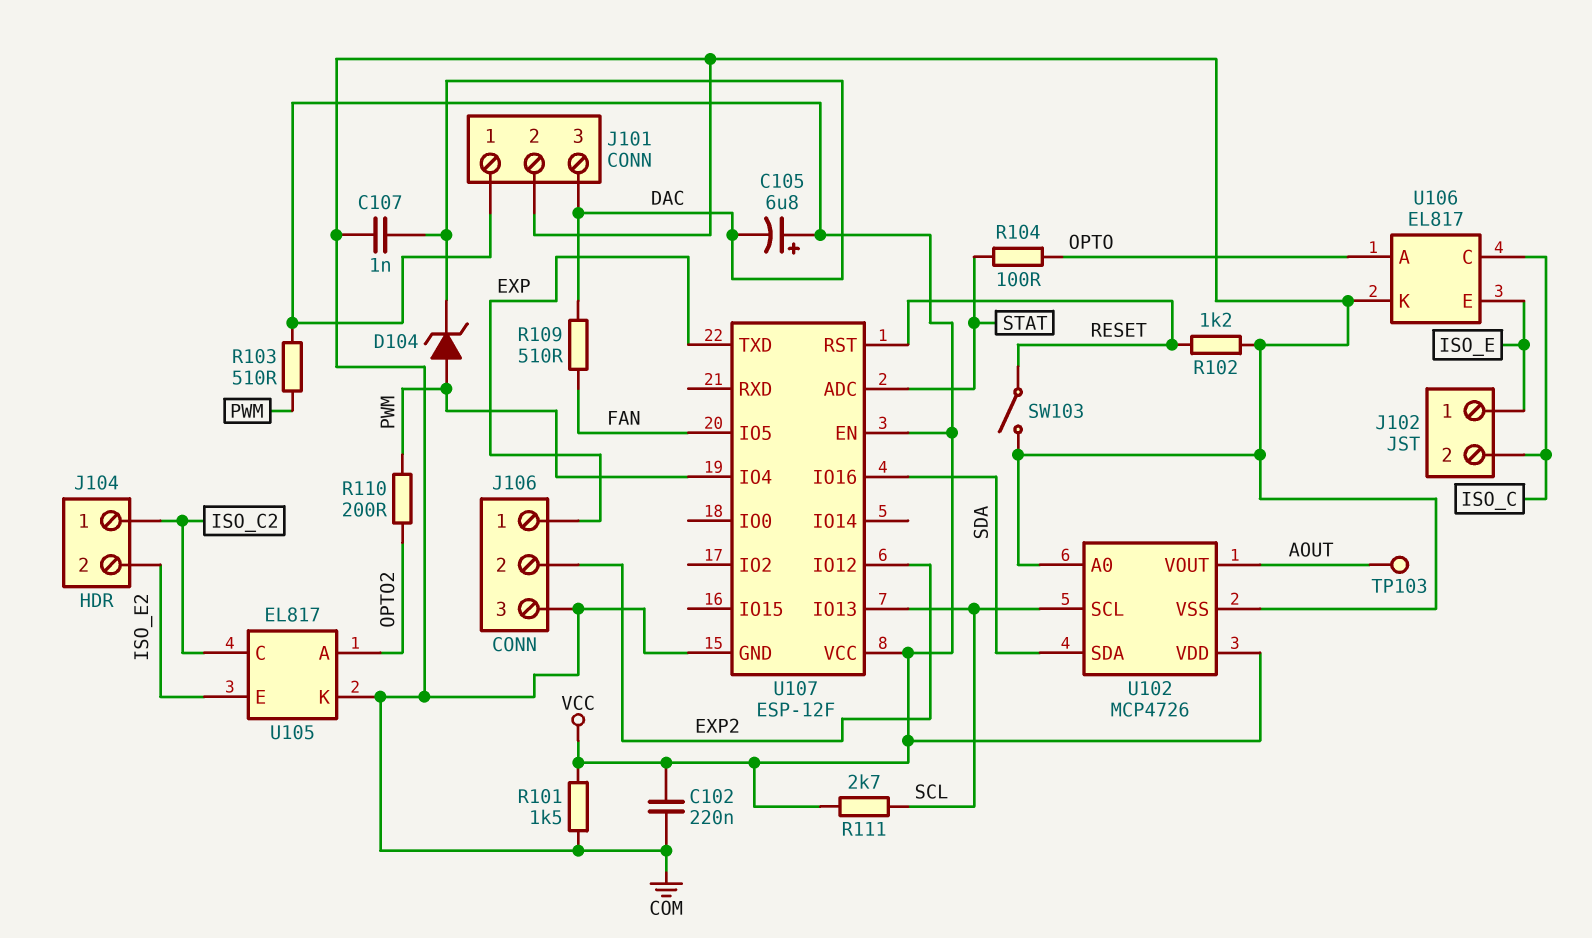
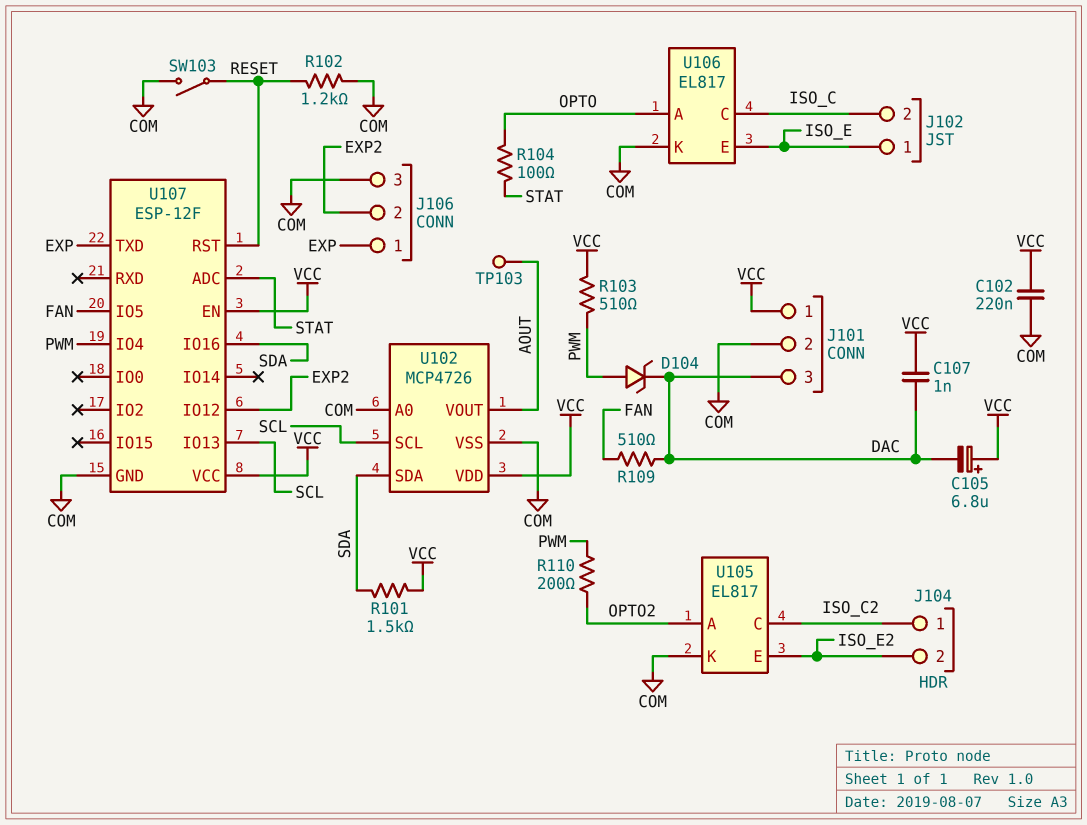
C107: 1nF (COM, DAC) -> 1nF (DAC, VCC)
R101: 1.5k (COM, VCC) -> 1.5k (SDA, VCC)
R111: 2.7k (SCL, VCC) -> none

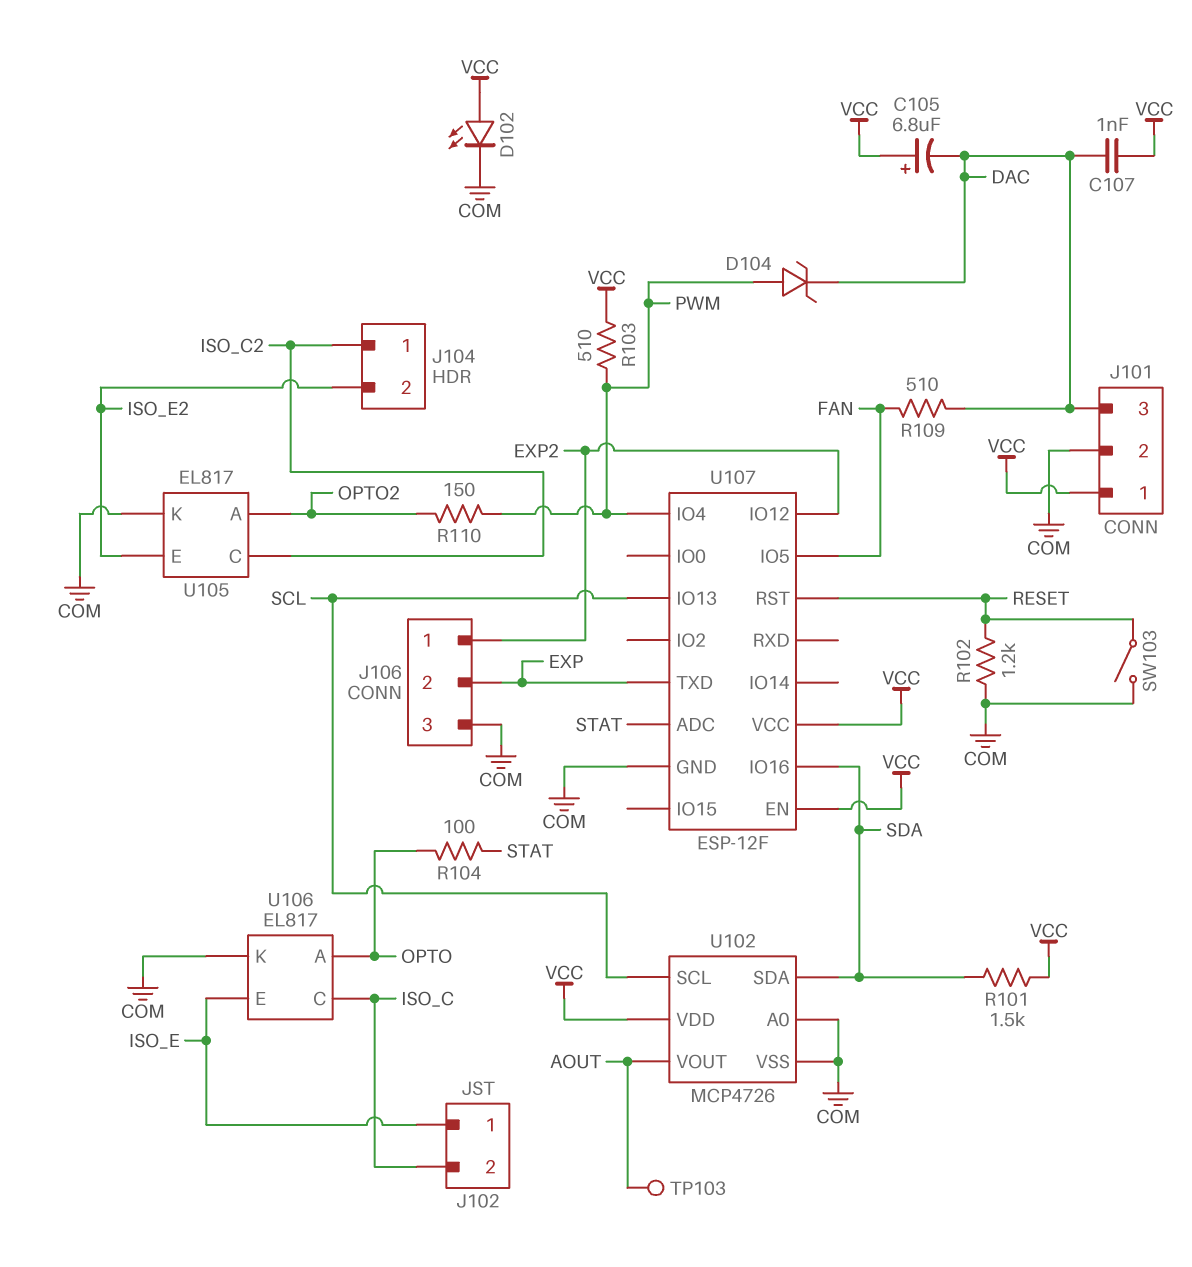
C102: 220nF (COM, VCC) -> none
D102: none -> LED (A VCC, K COM)
J106 pin 1: EXP -> EXP2
J106 pin 2: EXP2 -> EXP
R110: 200 (OPTO2, PWM) -> 150 (OPTO2, PWM)

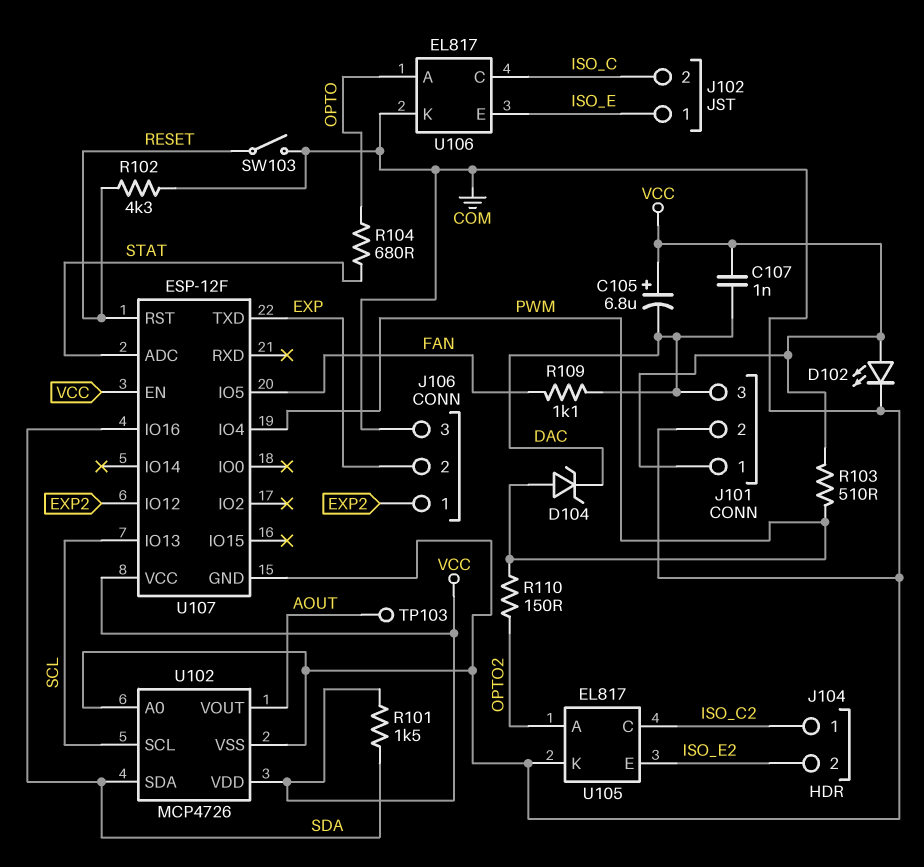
R102: 1.2k (COM, RESET) -> 4.3k (COM, RESET)
R104: 100 (OPTO, STAT) -> 680 (OPTO, STAT)
R109: 510 (DAC, FAN) -> 1.1k (DAC, FAN)

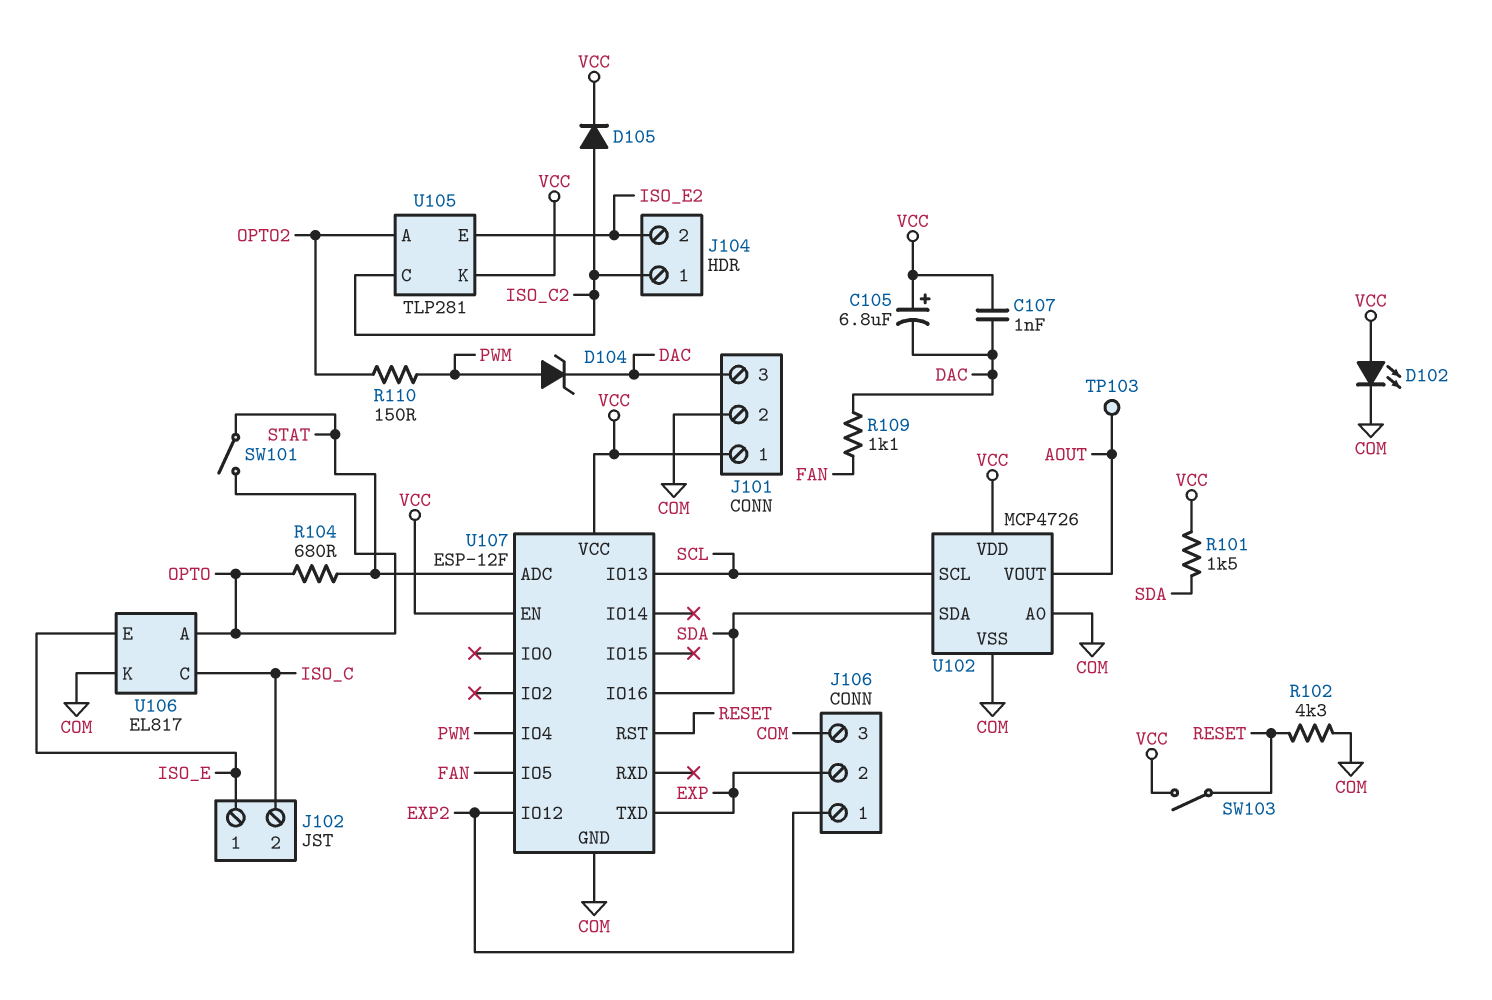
D105: none -> diode (A ISO_C2, K VCC)
R103: 510 (PWM, VCC) -> none
SW101: none -> switch (OPTO, STAT)
SW103: switch (COM, RESET) -> switch (RESET, VCC)
U105: EL817 -> TLP281
U105 pin K: COM -> VCC

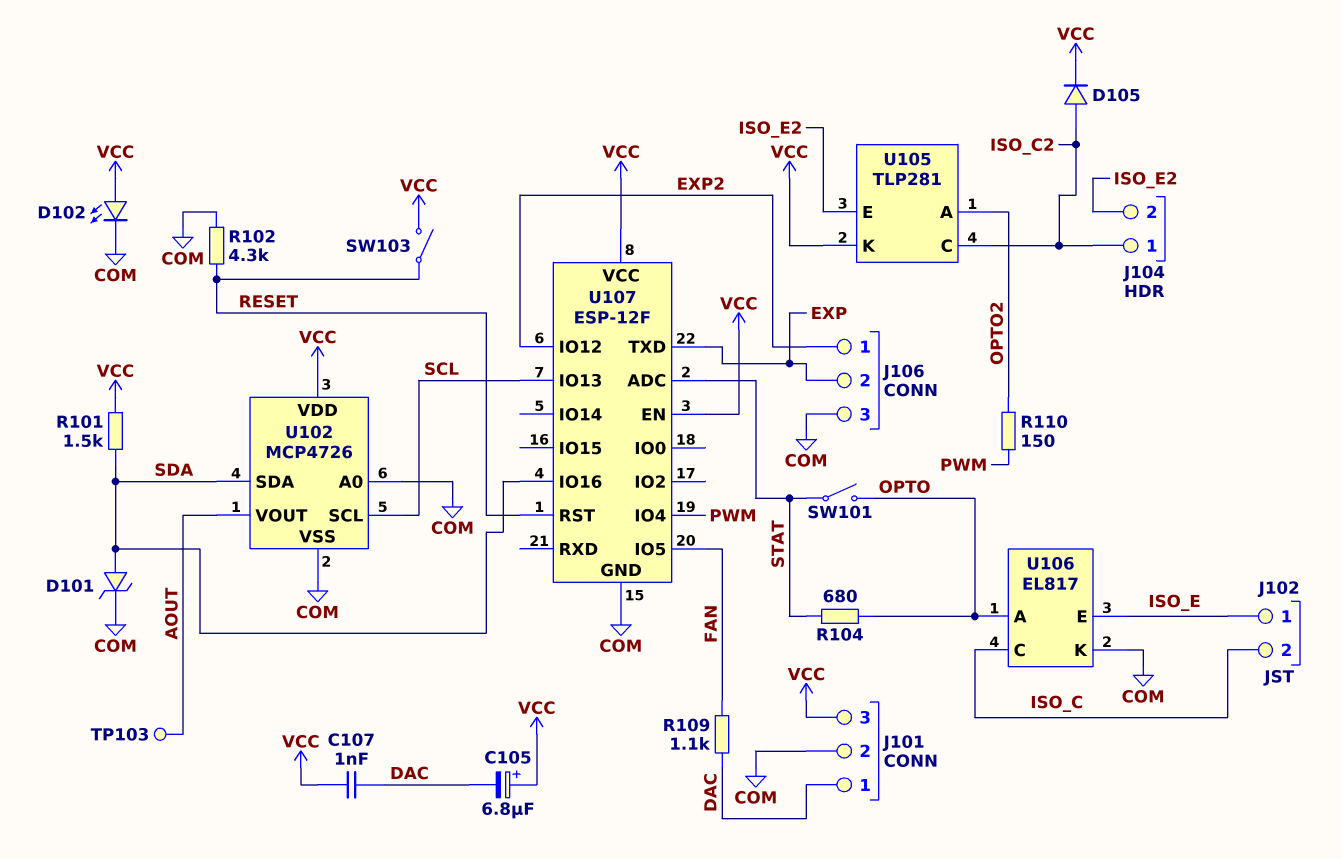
D101: none -> zener (A SDA, K COM)
D104: zener (A PWM, K DAC) -> none
J101 pin 1: VCC -> DAC
J101 pin 3: DAC -> VCC

